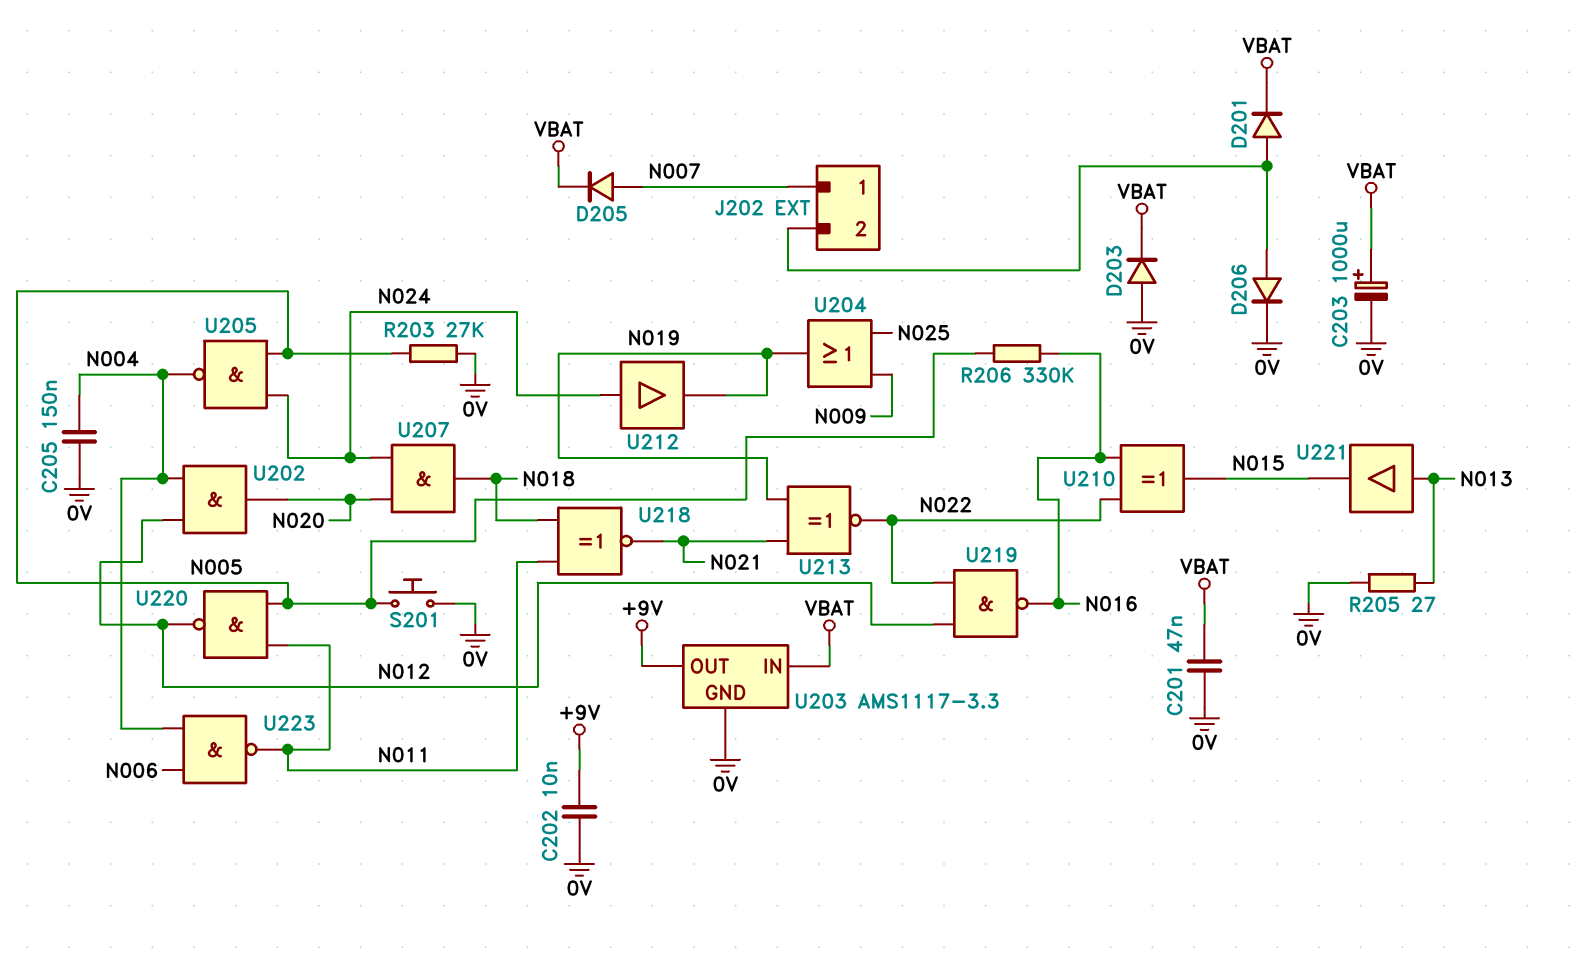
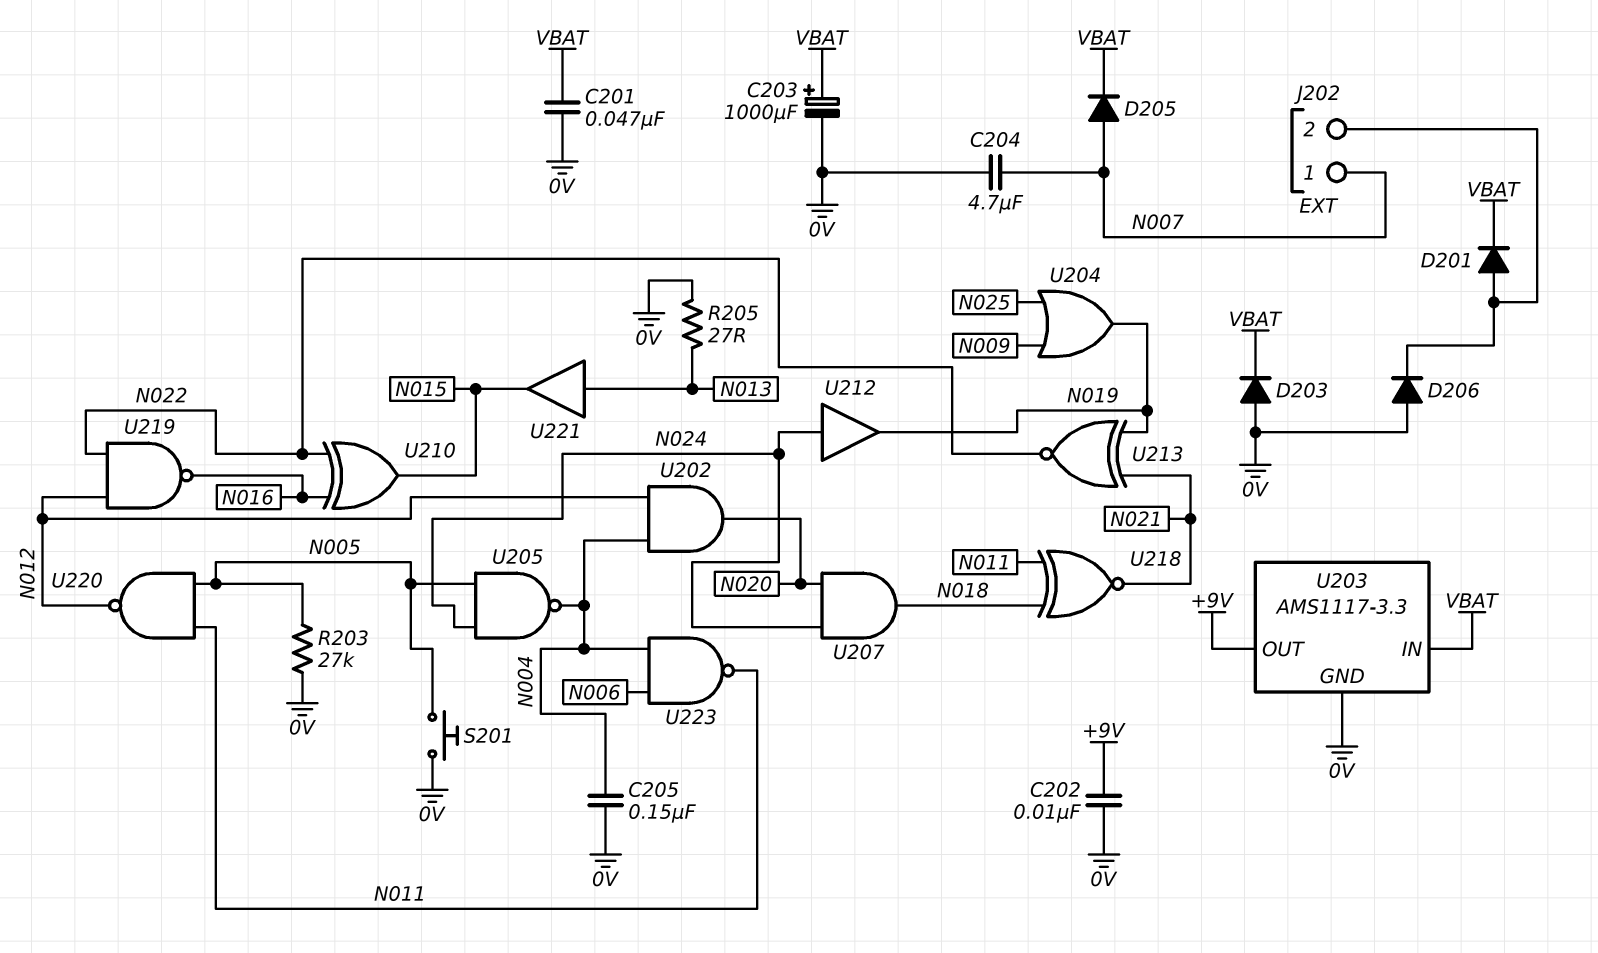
C204: none -> 4.7uF (0V, N007)
D206: diode (A J202/2, K 0V) -> diode (A 0V, K J202/2)
R206: 330k (N005, N016) -> none

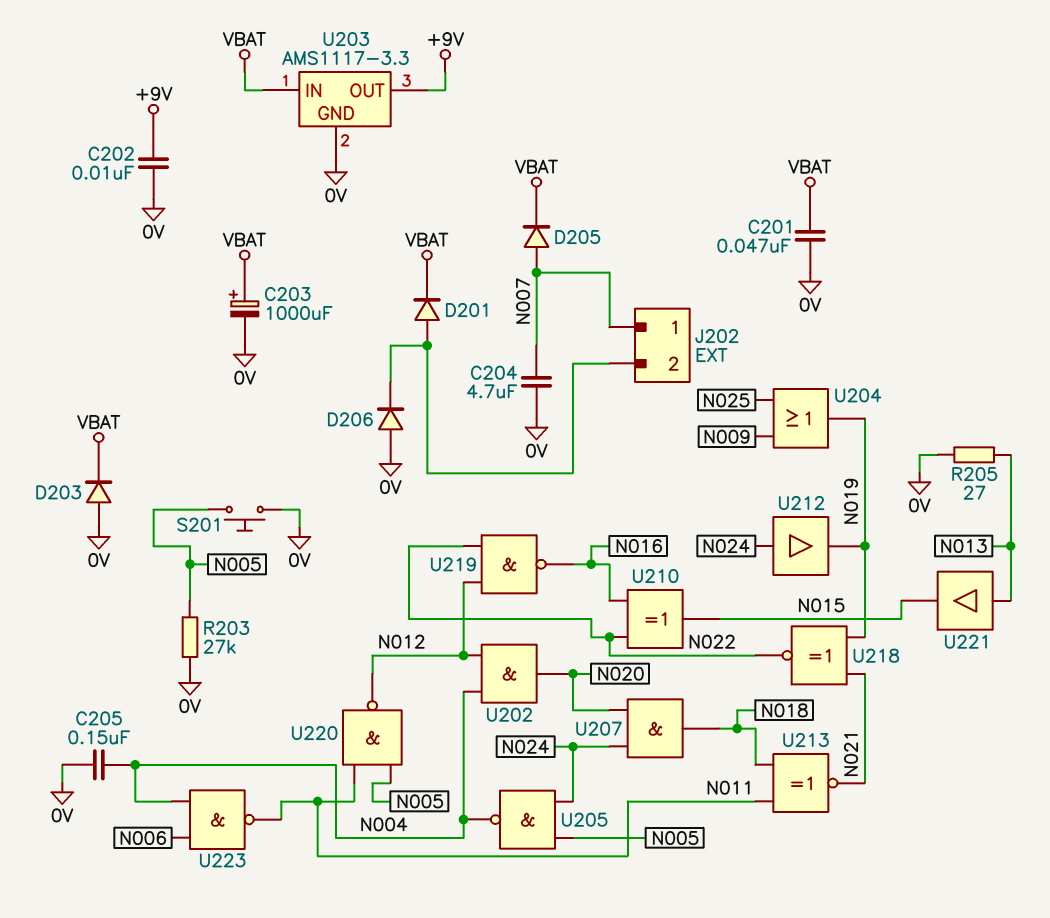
U213: XNOR (in N019, in N021, out N022) -> XNOR (in N011, in N018, out N021)
U218: XNOR (in N011, in N018, out N021) -> XNOR (in N019, in N021, out N022)

